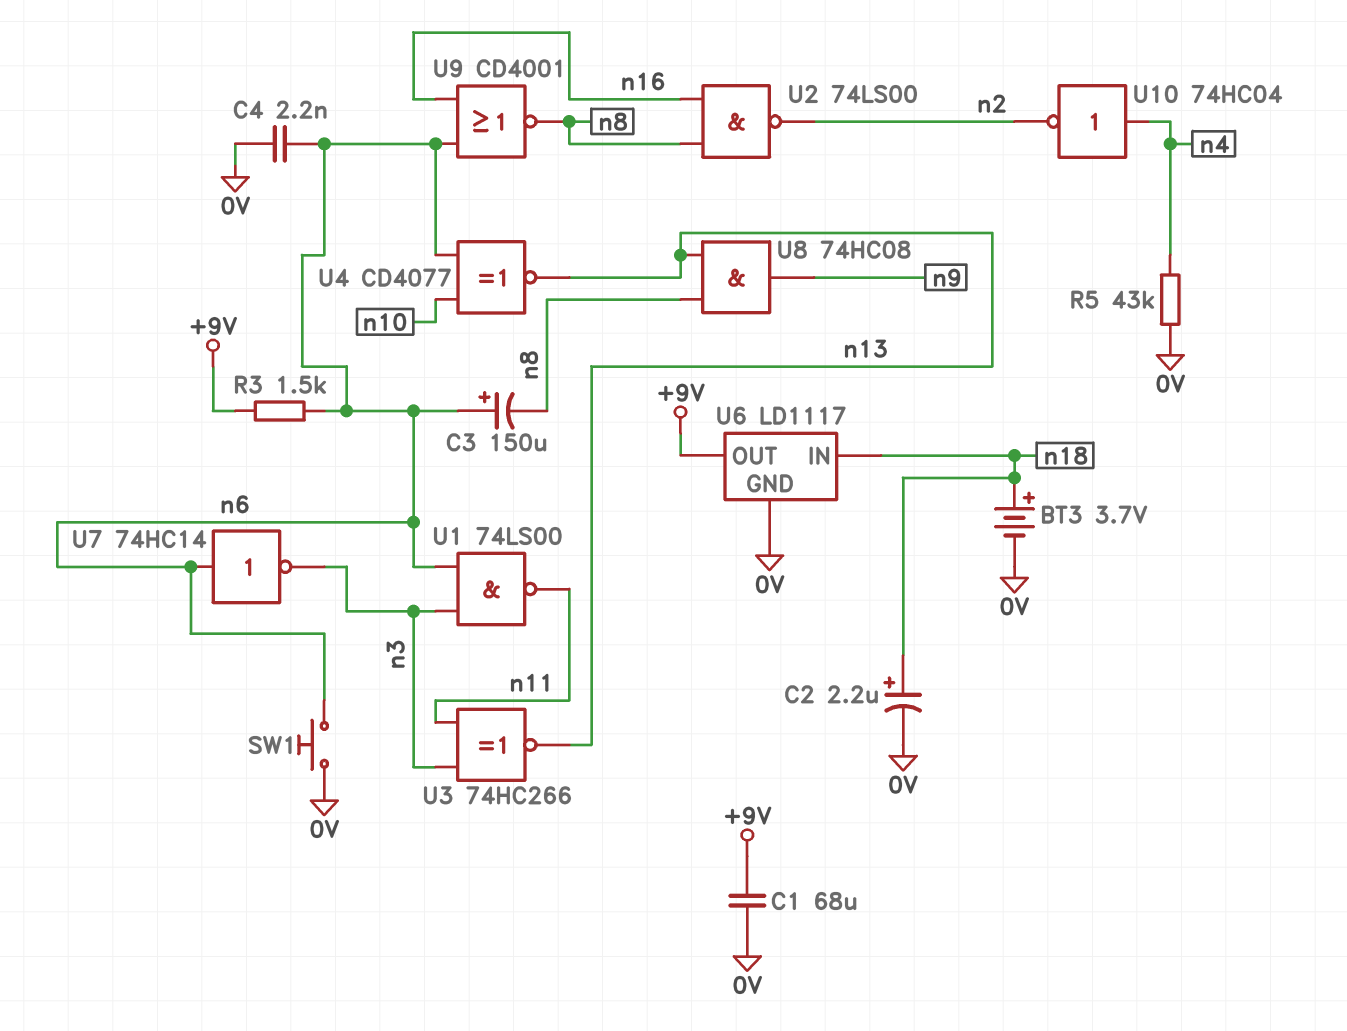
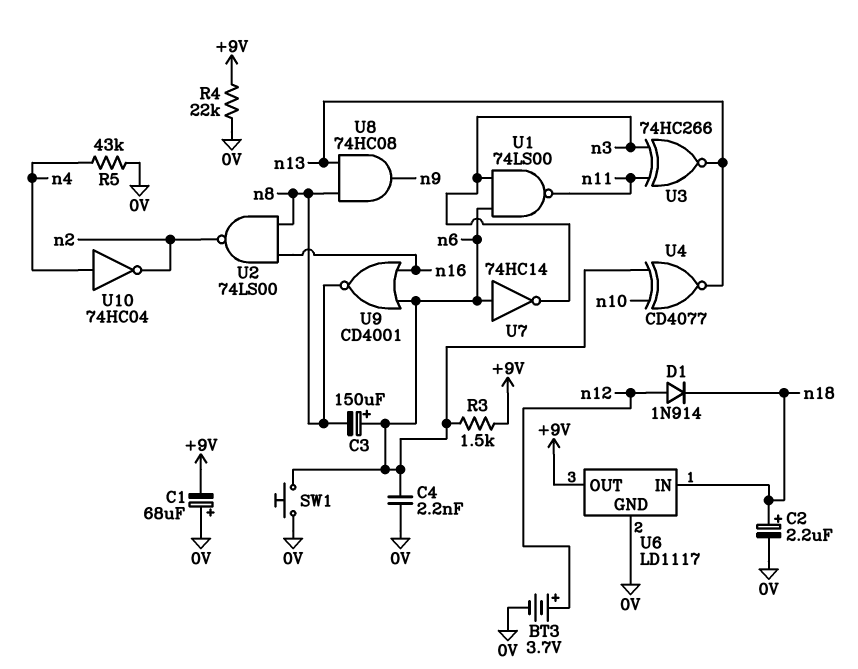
BT3: 3.7V (plus n18, minus 0V) -> 3.7V (plus n12, minus 0V)
C1: 68uF (+9V, 0V) -> 68uF (plus 0V, minus +9V)
D1: none -> diode 1N914 (A n12, K n18)
R4: none -> 22k (+9V, 0V)

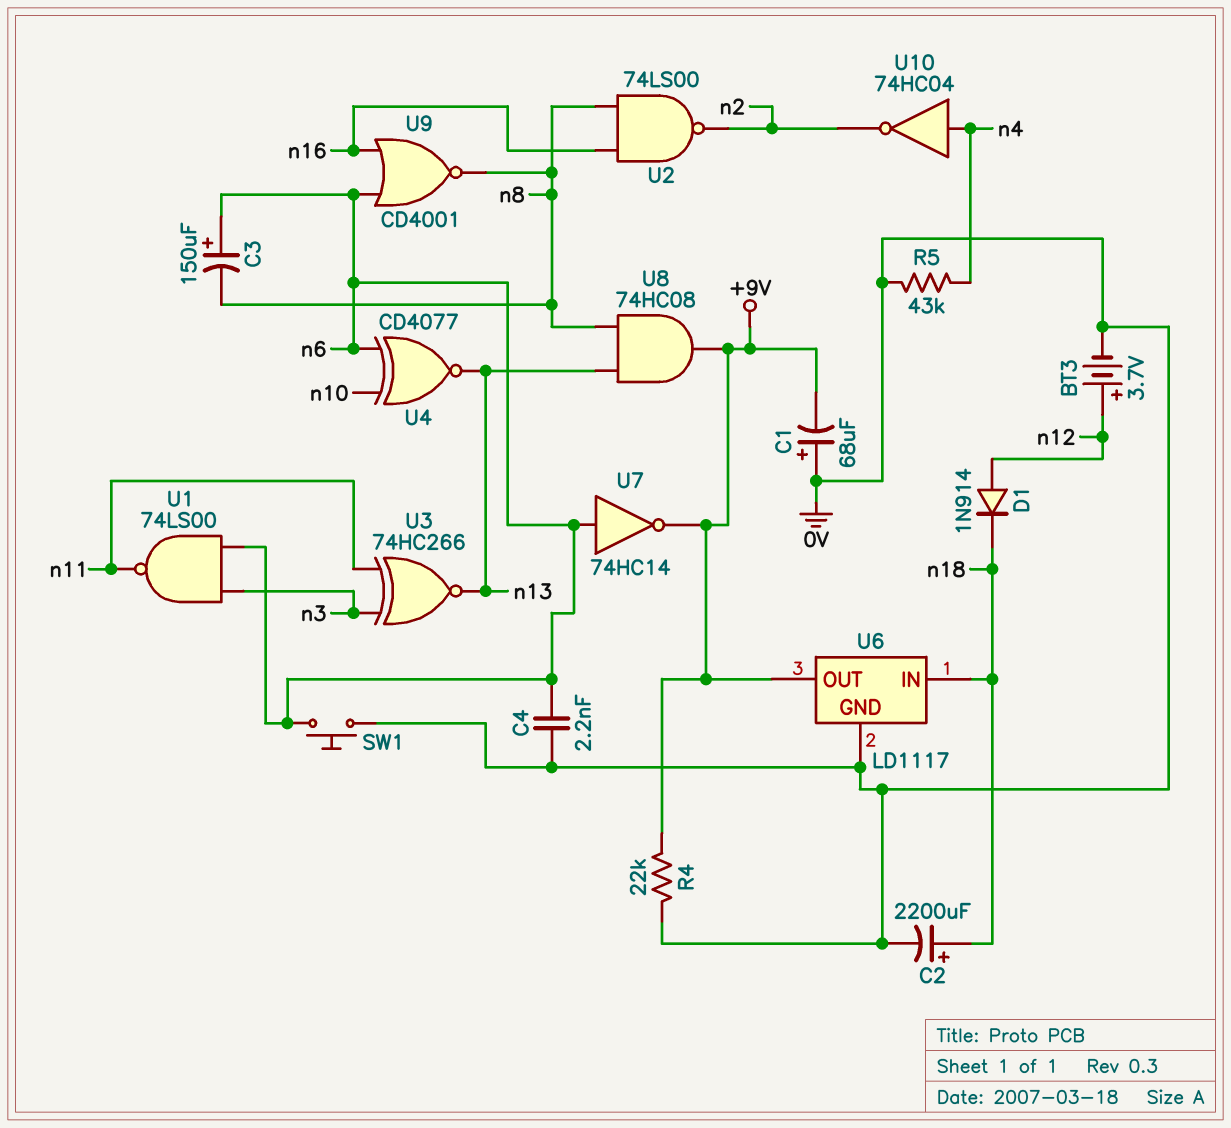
C2: 2.2uF (plus n18, minus 0V) -> 2200uF (plus n18, minus 0V)
R3: 1.5k (+9V, n6) -> none
U7: NOT 74HC14 (in n6, out n3) -> NOT 74HC14 (in n6, out +9V)
U8: AND 74HC08 (in n8, in n13, out n9) -> AND 74HC08 (in n8, in n13, out +9V)

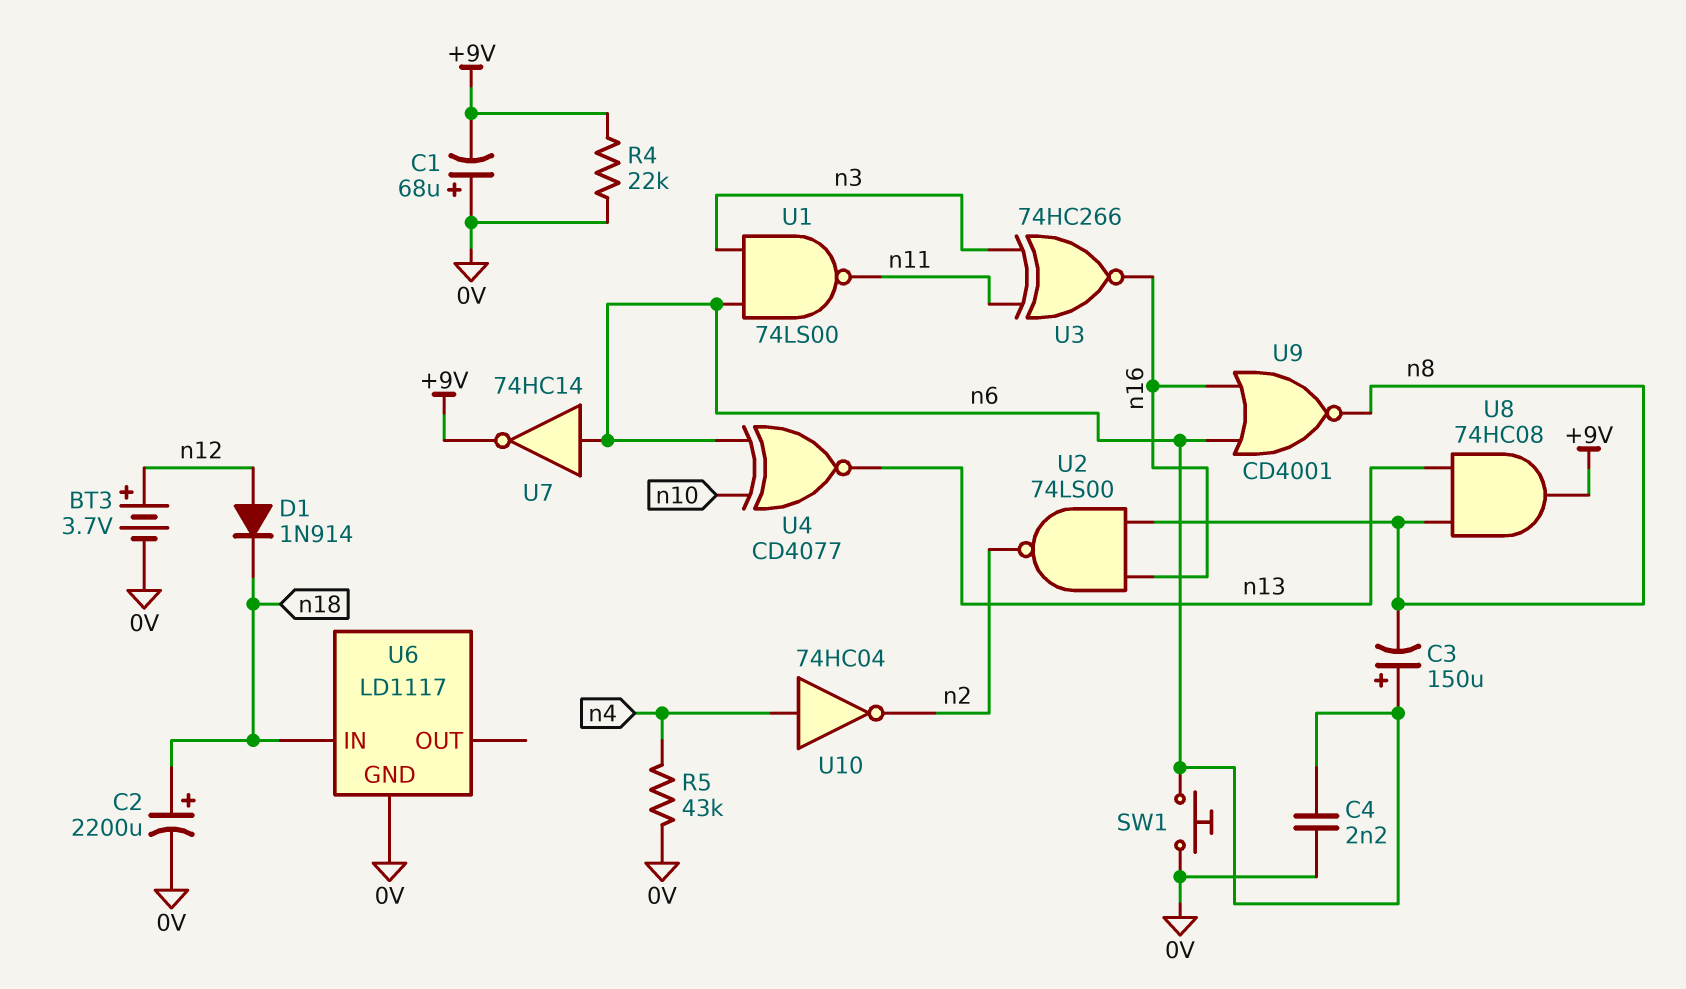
U3: XNOR 74HC266 (in n3, in n11, out n13) -> XNOR 74HC266 (in n3, in n11, out n16)
U6 pin OUT: +9V -> none

